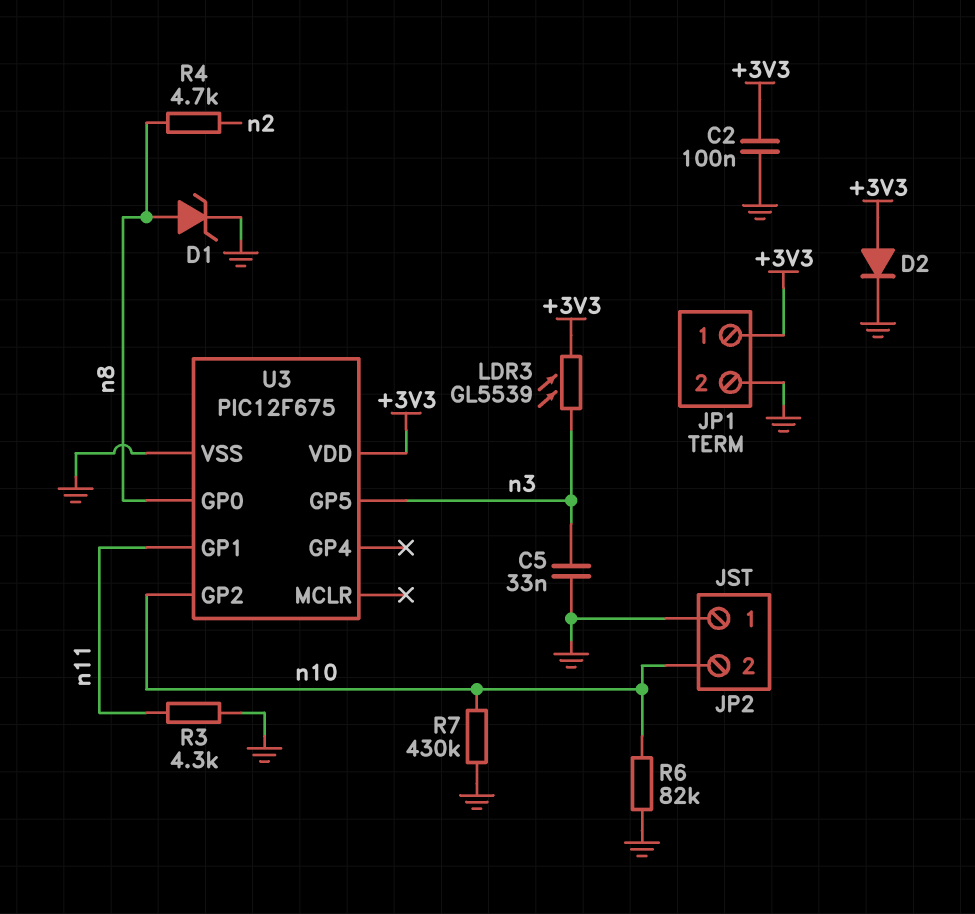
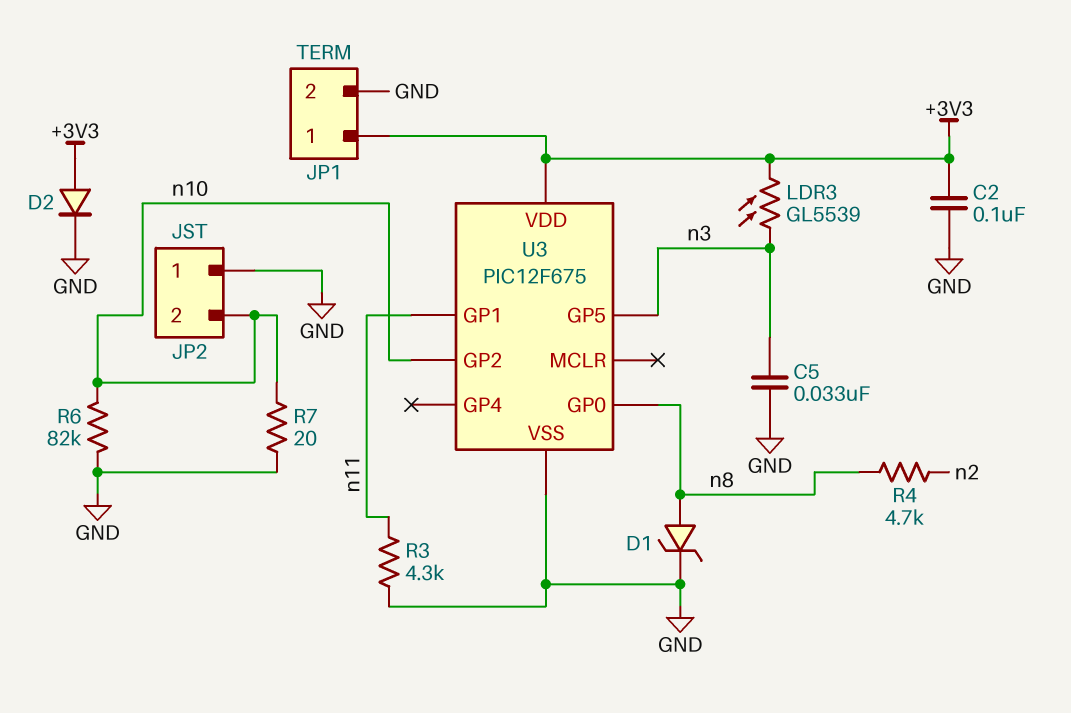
R7: 430k (GND, n10) -> 20 (GND, n10)

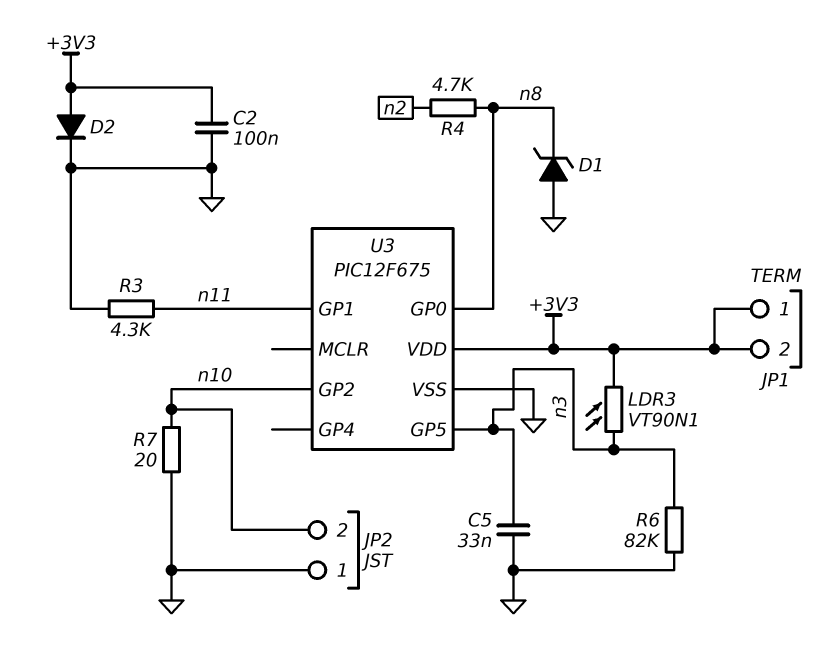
D1: zener (A n8, K GND) -> zener (A GND, K n8)
JP1 pin 2: GND -> +3V3
LDR3: GL5539 (+3V3, n3) -> VT90N1 (+3V3, n3)
R6: 82k (GND, n10) -> 82k (GND, n3)

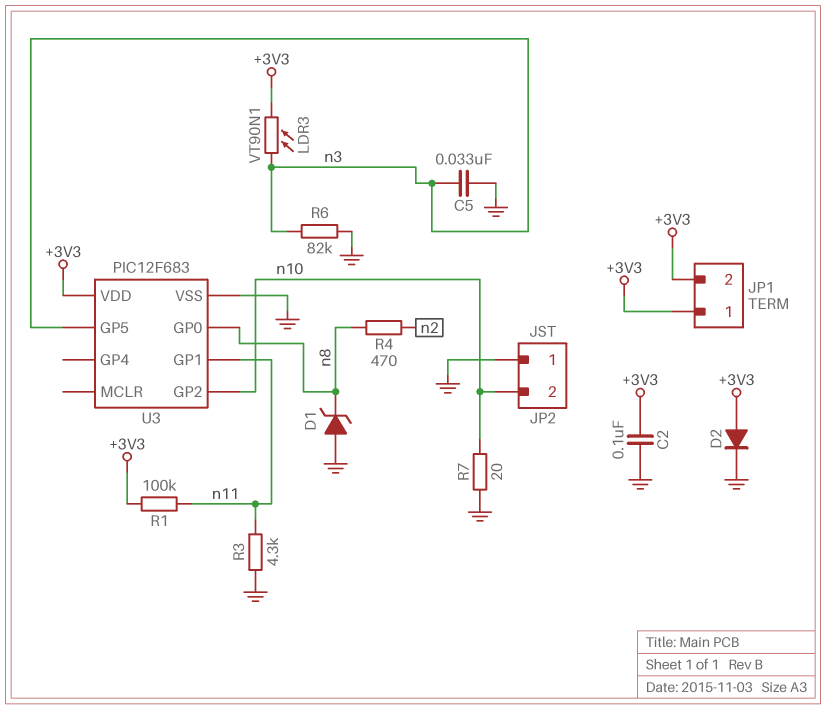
R1: none -> 100k (+3V3, n11)
R4: 4.7k (n2, n8) -> 470 (n2, n8)
U3: PIC12F675 -> PIC12F683

